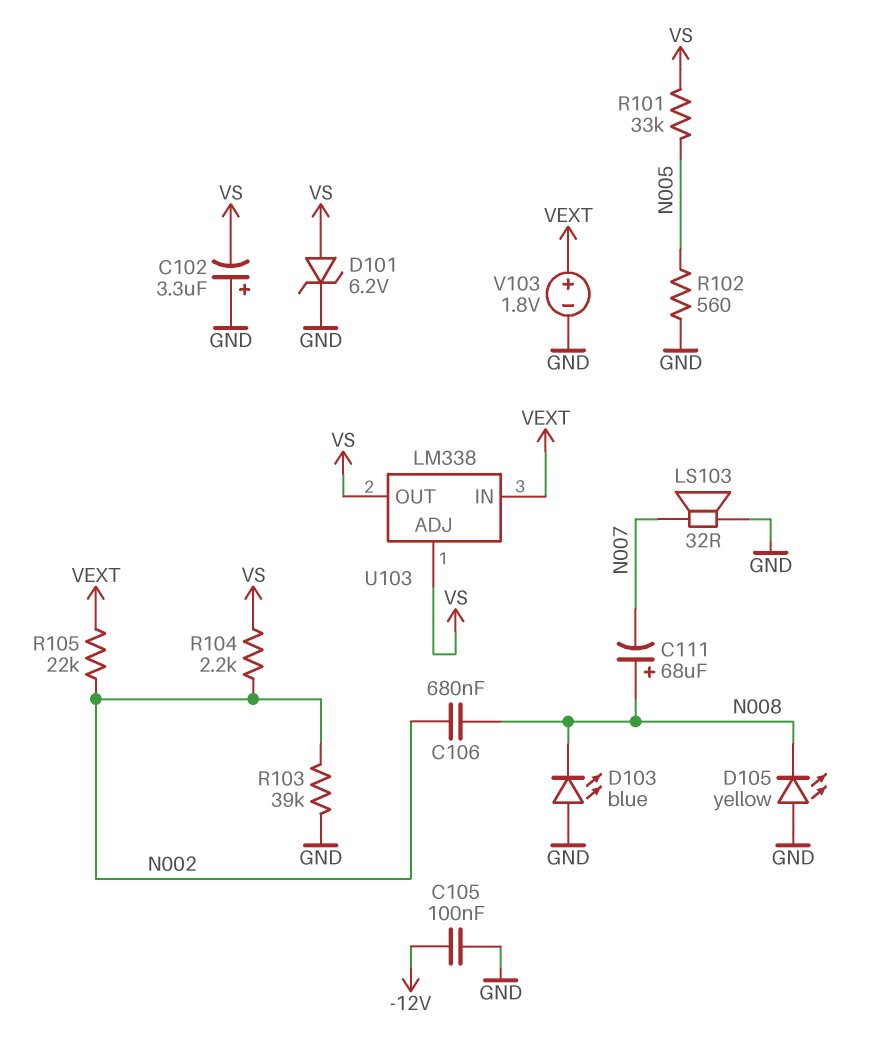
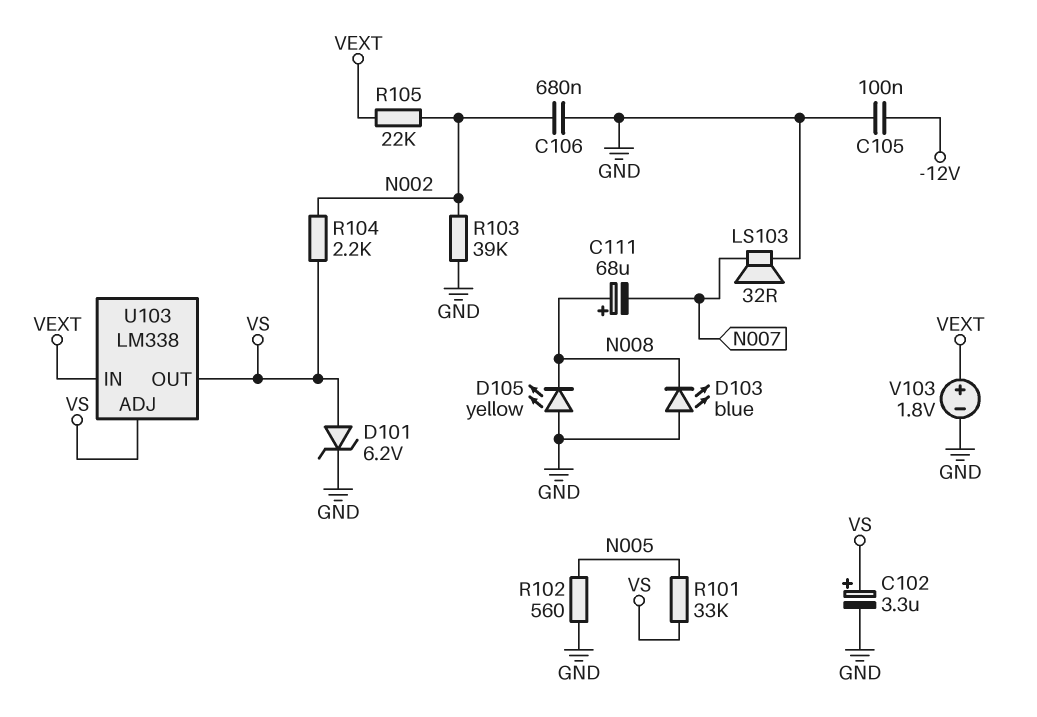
C102: 3.3uF (plus GND, minus VS) -> 3.3uF (plus VS, minus GND)
C106: 680nF (N002, N008) -> 680nF (GND, N002)

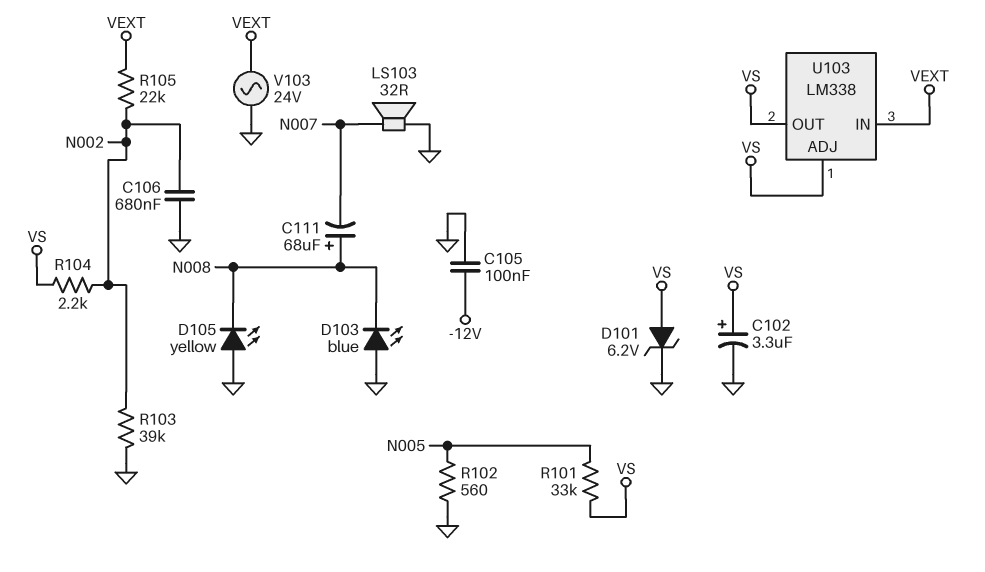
V103: 1.8V (plus VEXT, minus GND) -> AC 24V (GND, VEXT)

